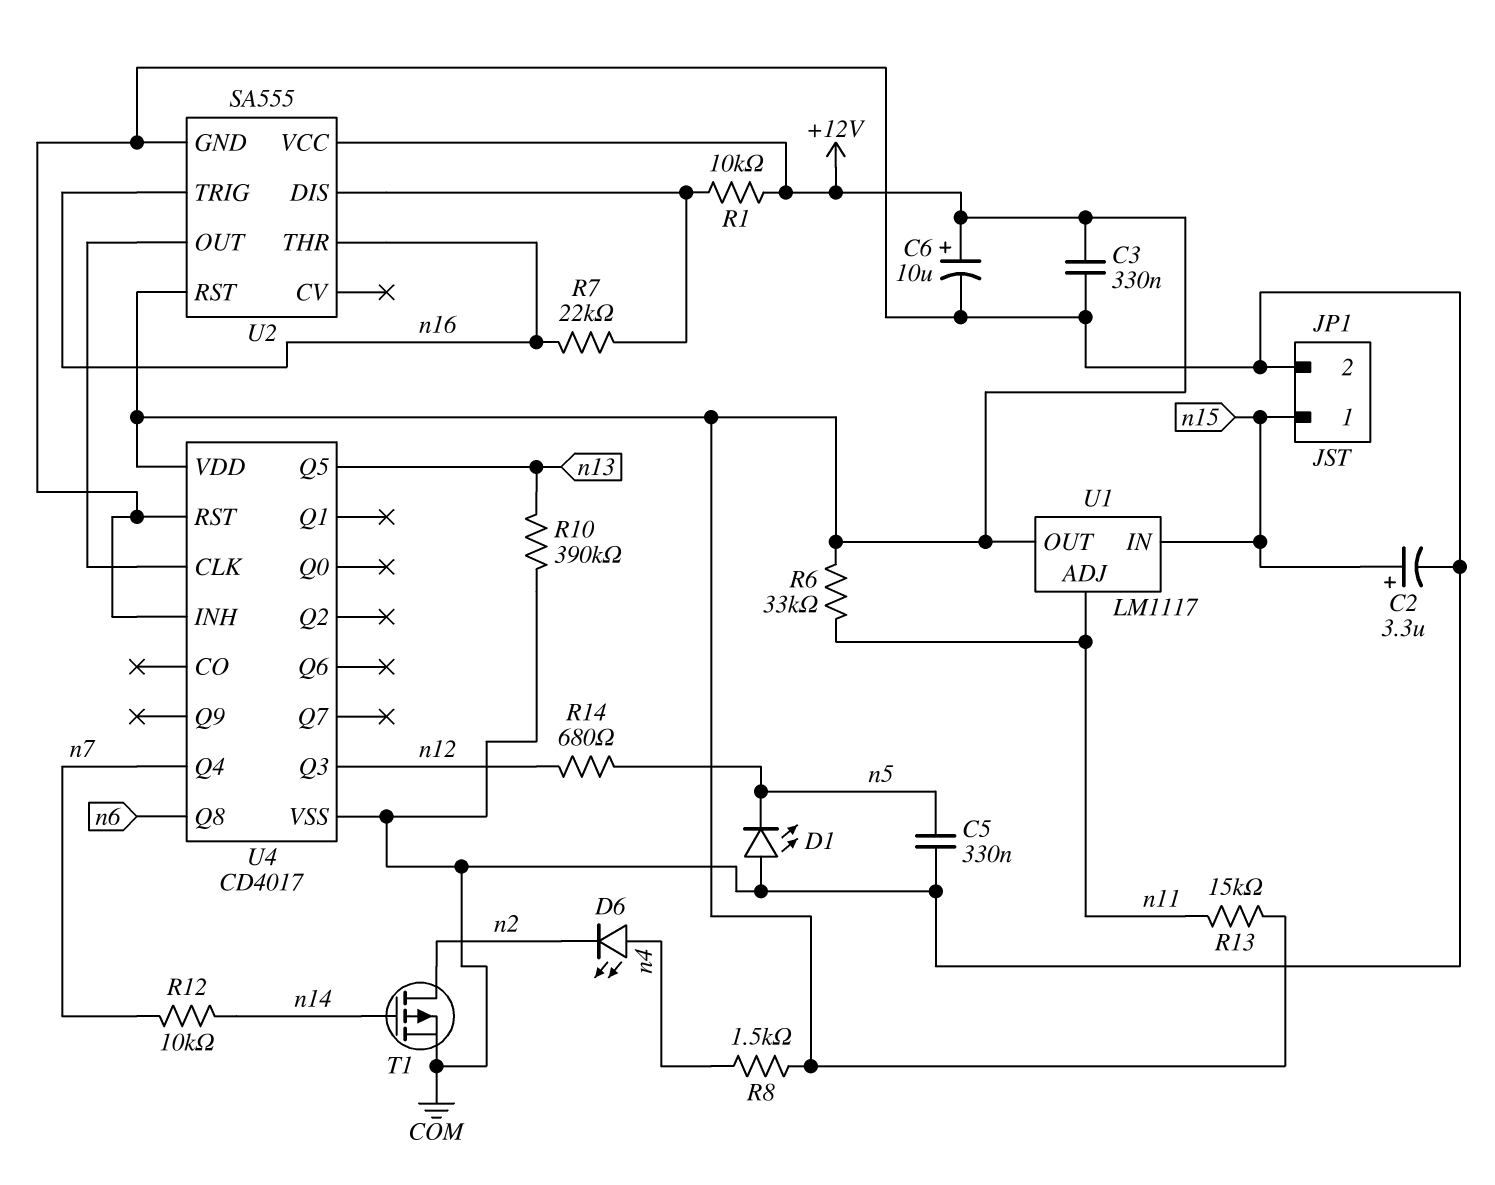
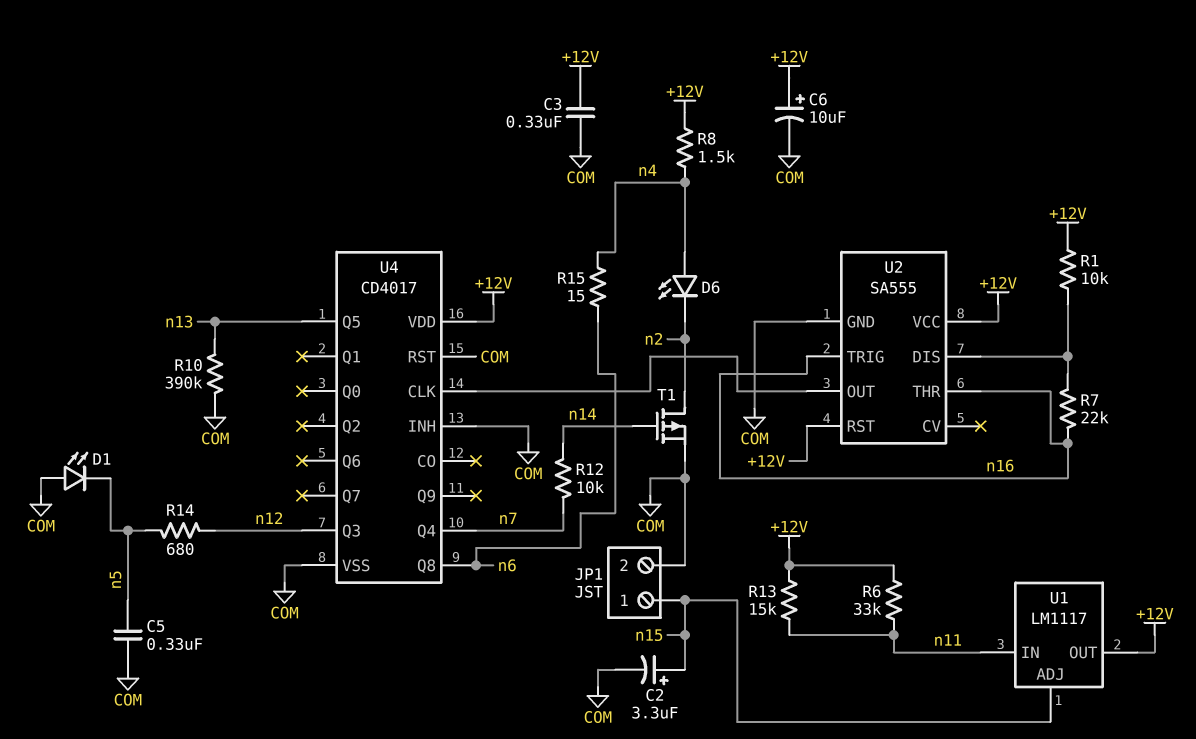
R15: none -> 15 (n4, n6)
U1 pin ADJ: n11 -> n15
U1 pin IN: n15 -> n11

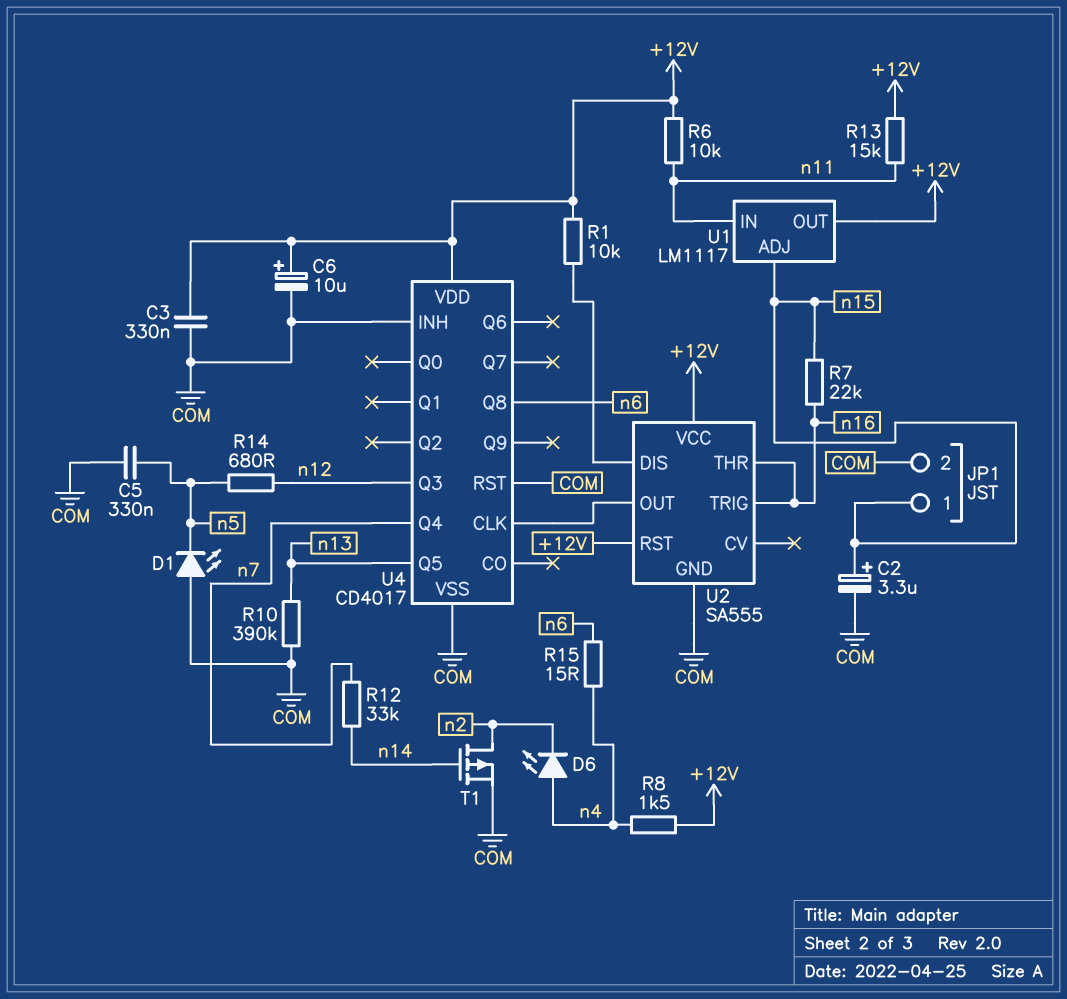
R6: 33k (+12V, n11) -> 10k (+12V, n11)
R7: 22k (U2/DIS, n16) -> 22k (n15, n16)
R12: 10k (n7, n14) -> 33k (n7, n14)

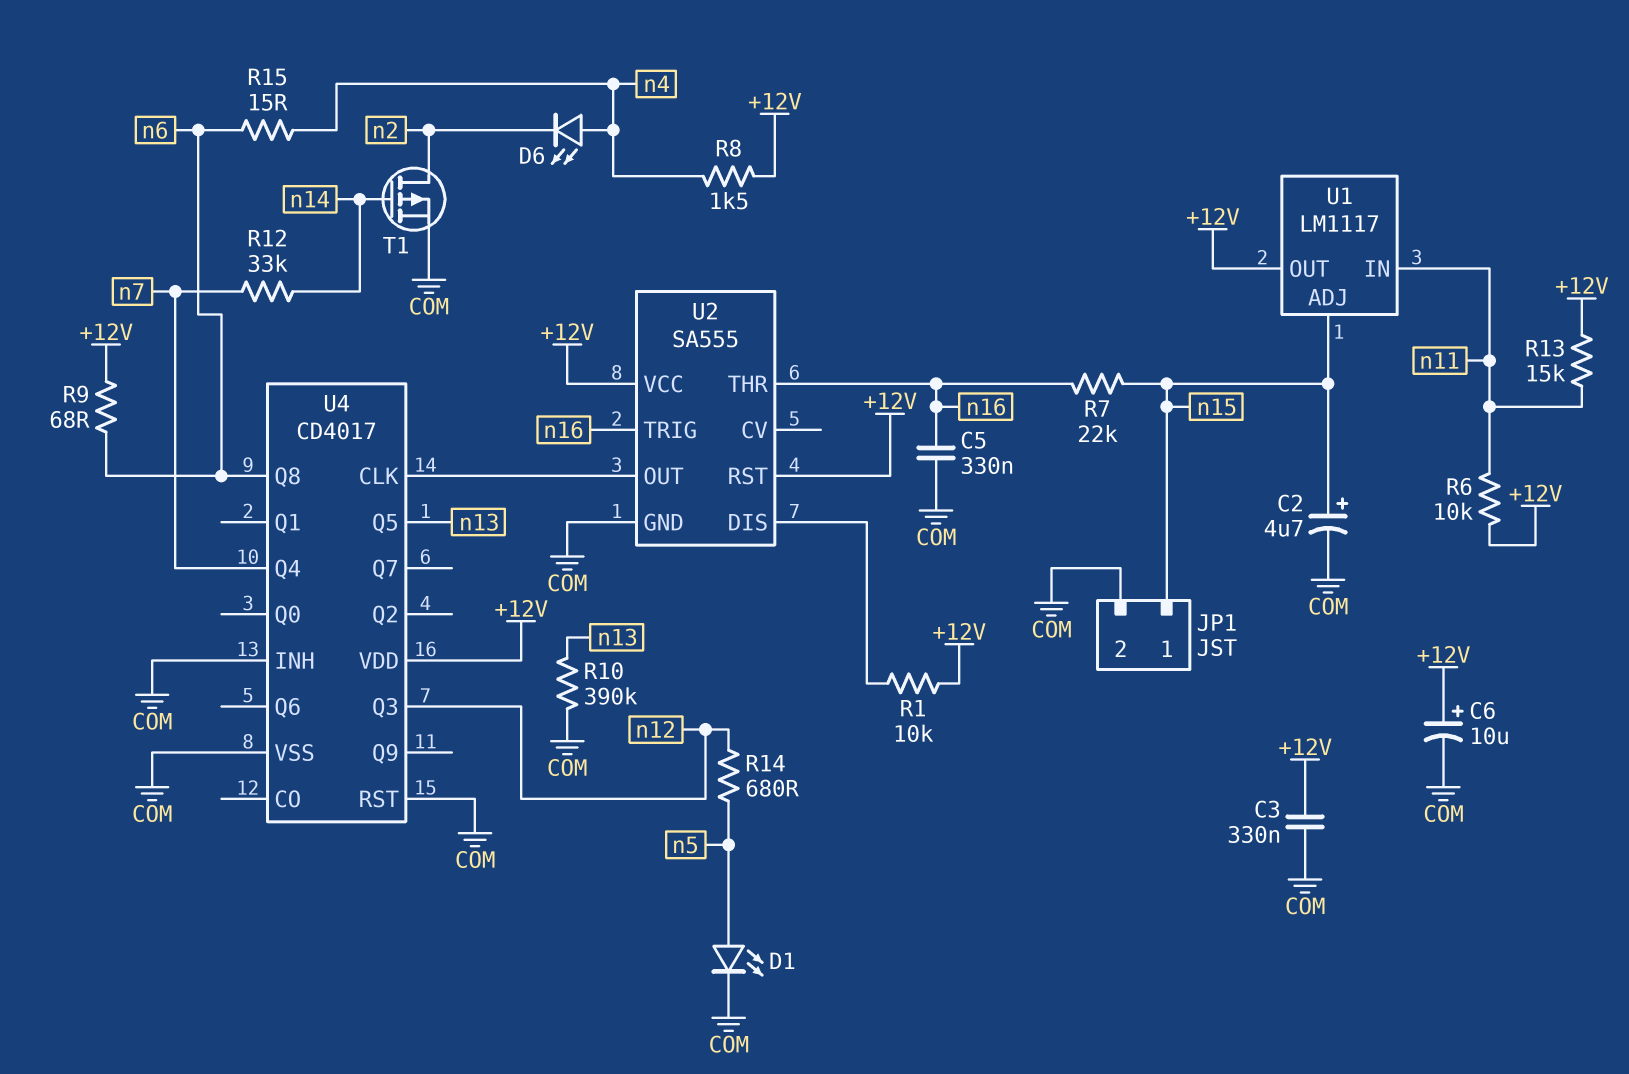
C2: 3.3uF (plus n15, minus COM) -> 4.7uF (plus n15, minus COM)
C5: 330nF (COM, n5) -> 330nF (COM, n16)
D1: LED (A COM, K n5) -> LED (A n5, K COM)
R9: none -> 68 (+12V, n6)

